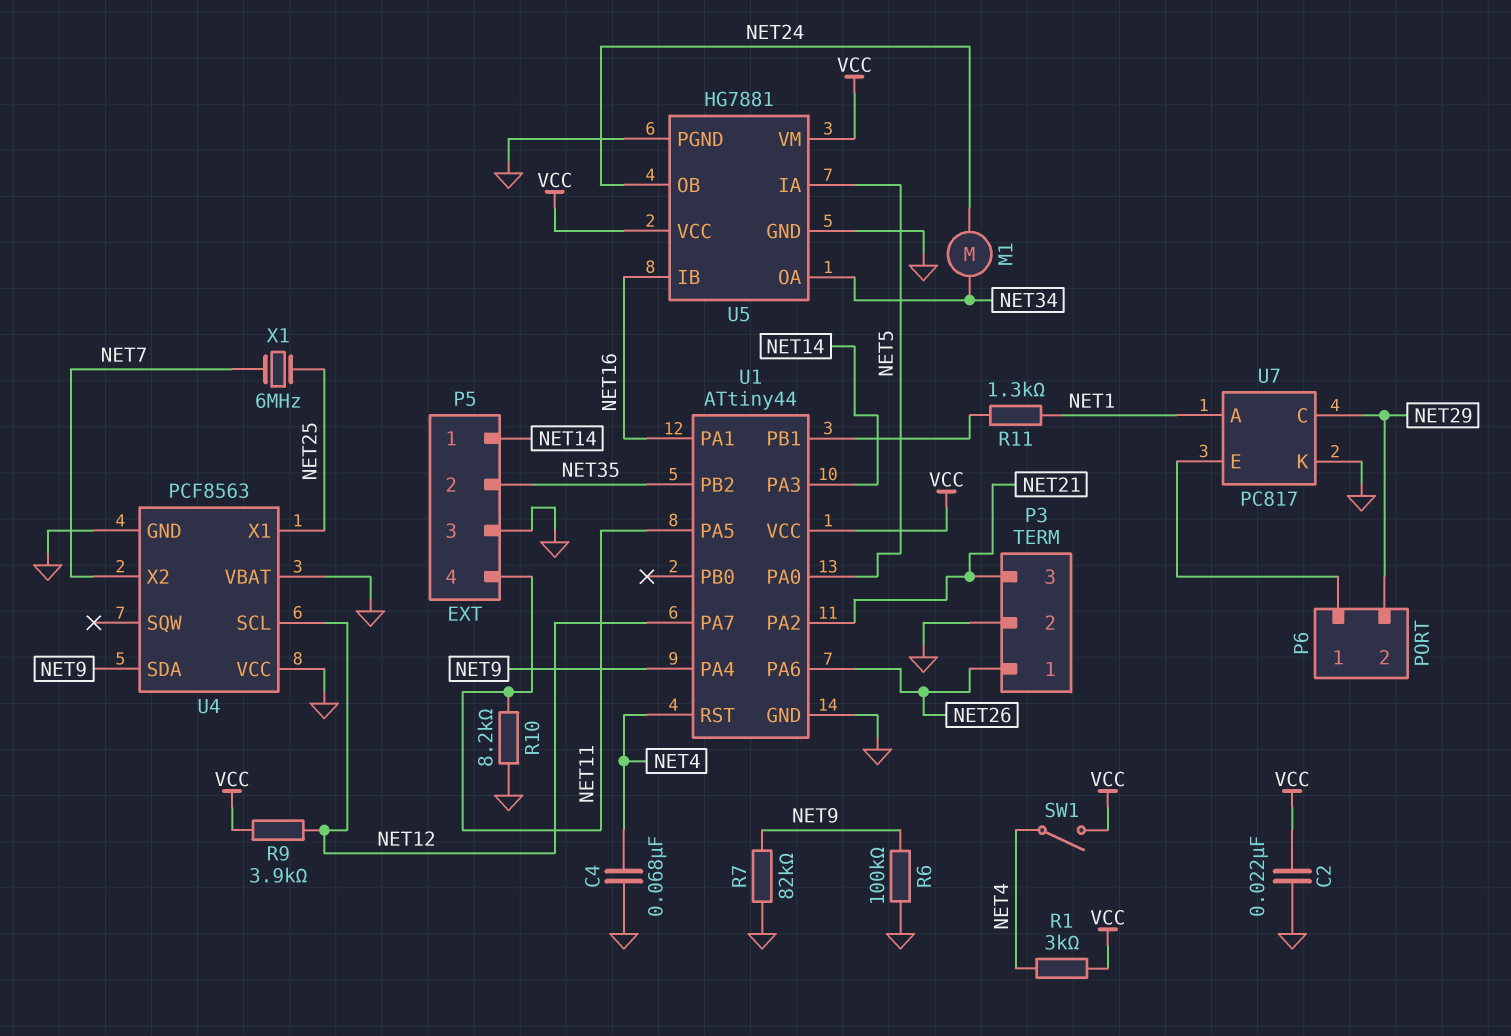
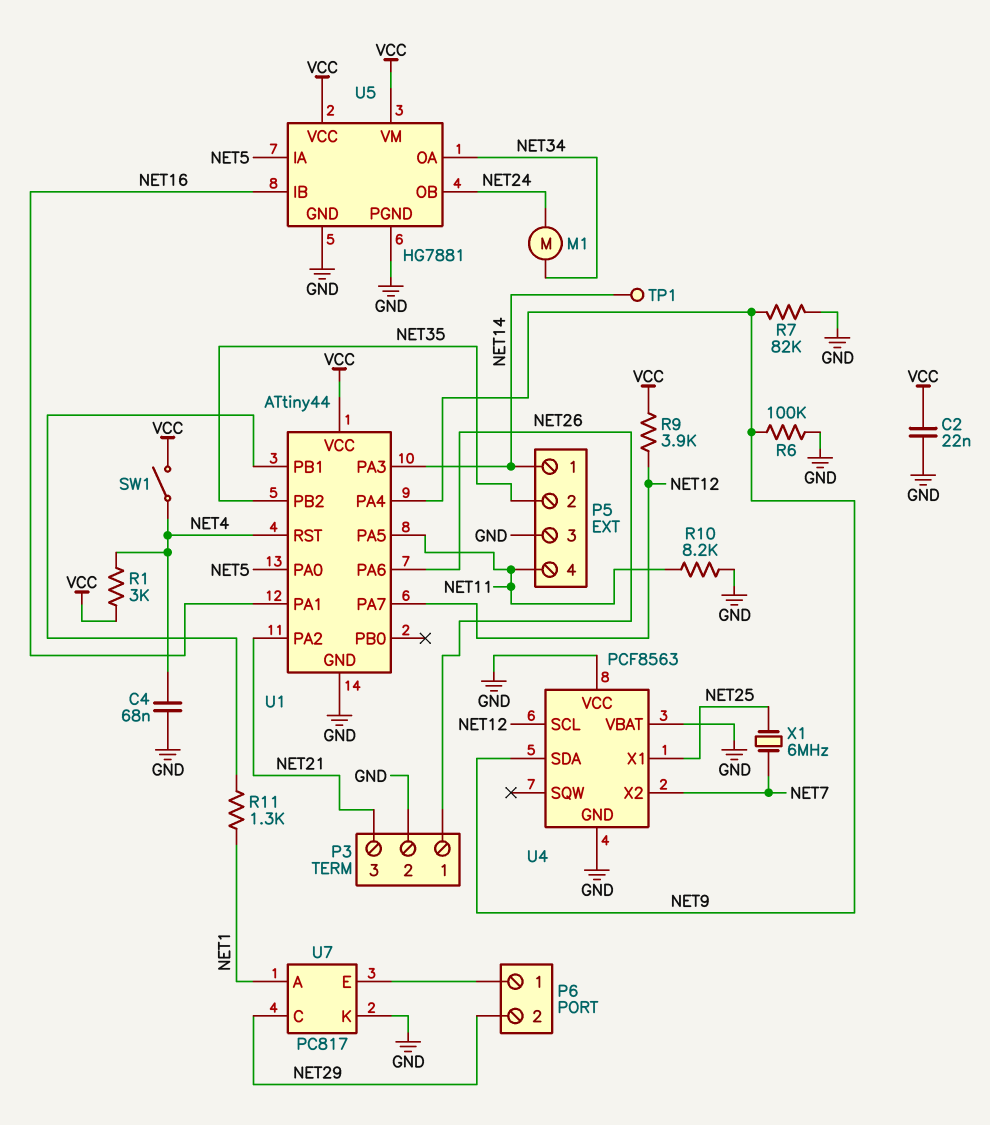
TP1: none -> test point (NET14)

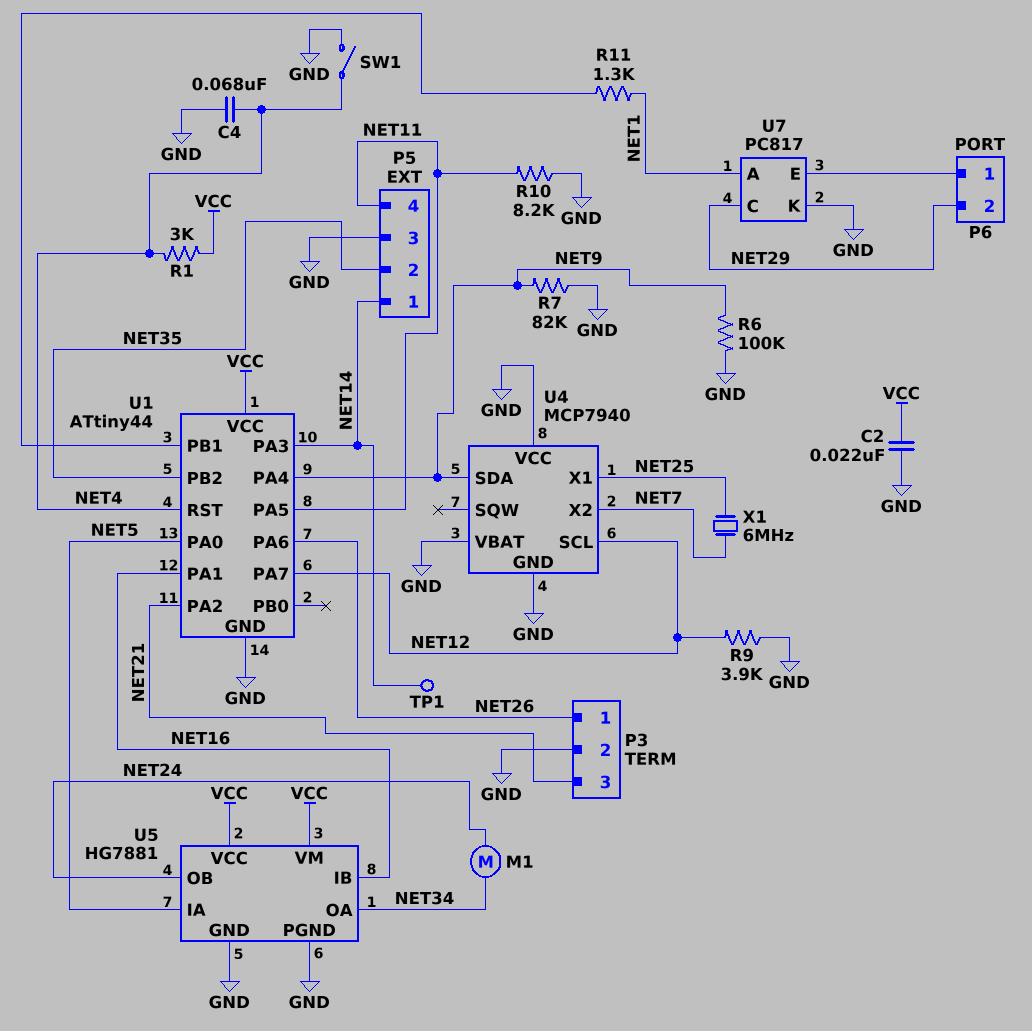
R9: 3.9k (NET12, VCC) -> 3.9k (GND, NET12)
SW1: switch (NET4, VCC) -> switch (GND, NET4)
U4: PCF8563 -> MCP7940

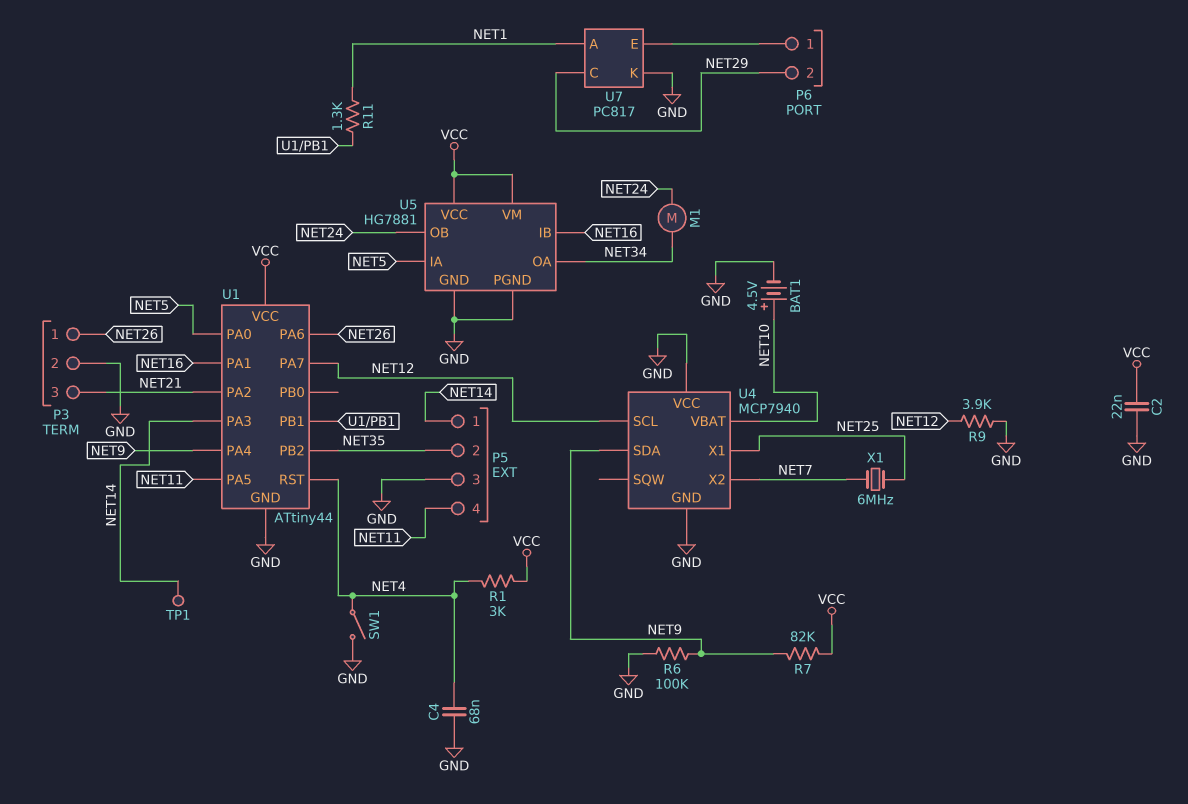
BAT1: none -> 4.5V (plus NET10, minus GND)
R7: 82k (GND, NET9) -> 82k (NET9, VCC)
R10: 8.2k (GND, NET11) -> none
U4 pin VBAT: GND -> NET10

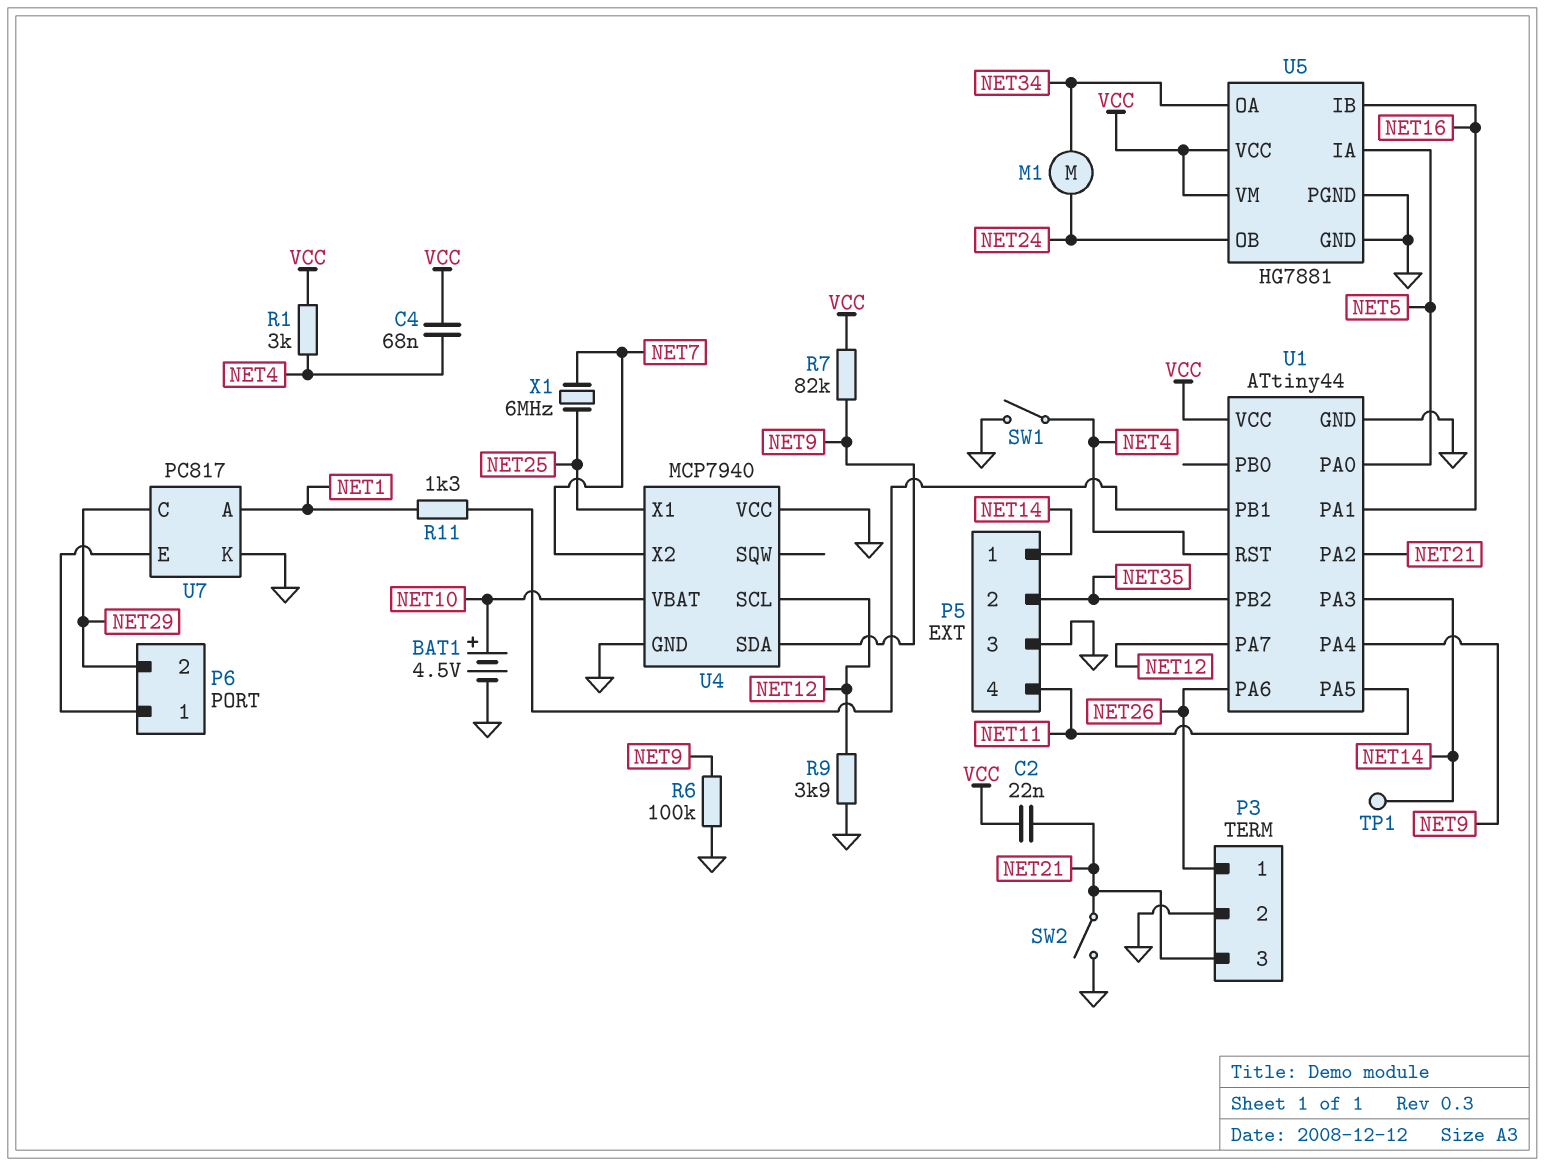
C2: 22nF (GND, VCC) -> 22nF (NET21, VCC)
C4: 68nF (GND, NET4) -> 68nF (NET4, VCC)
SW2: none -> switch (GND, NET21)

